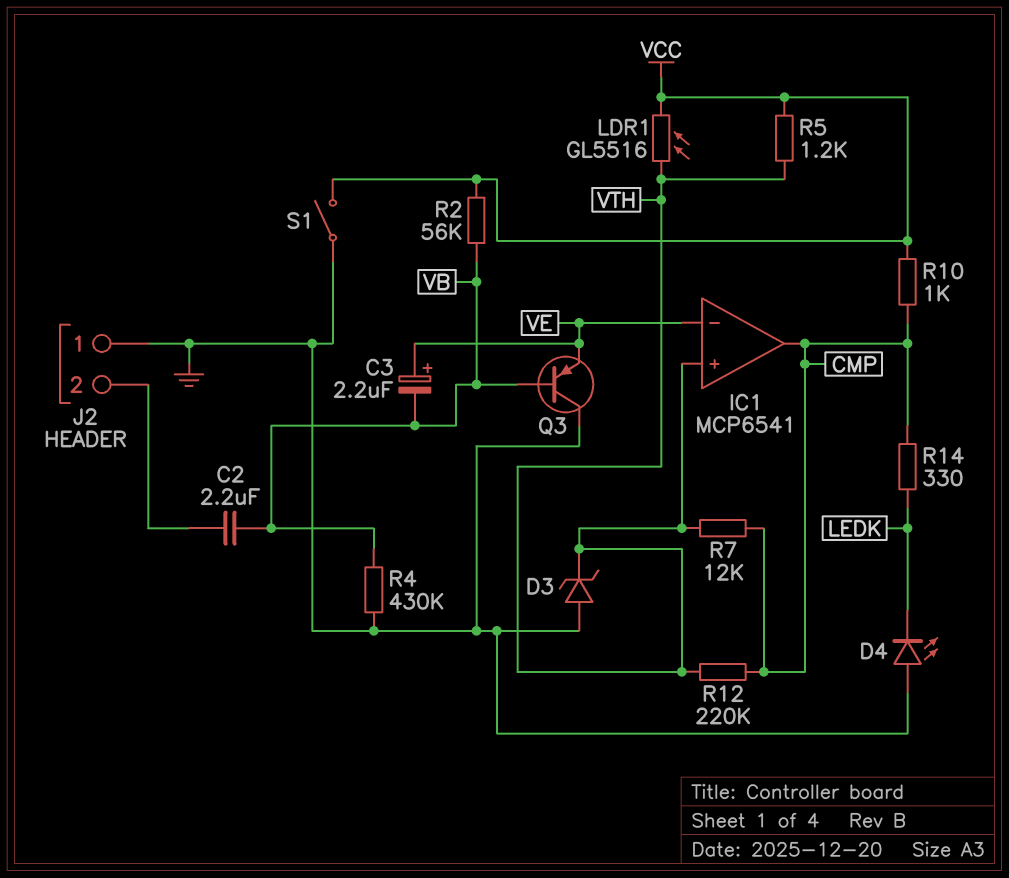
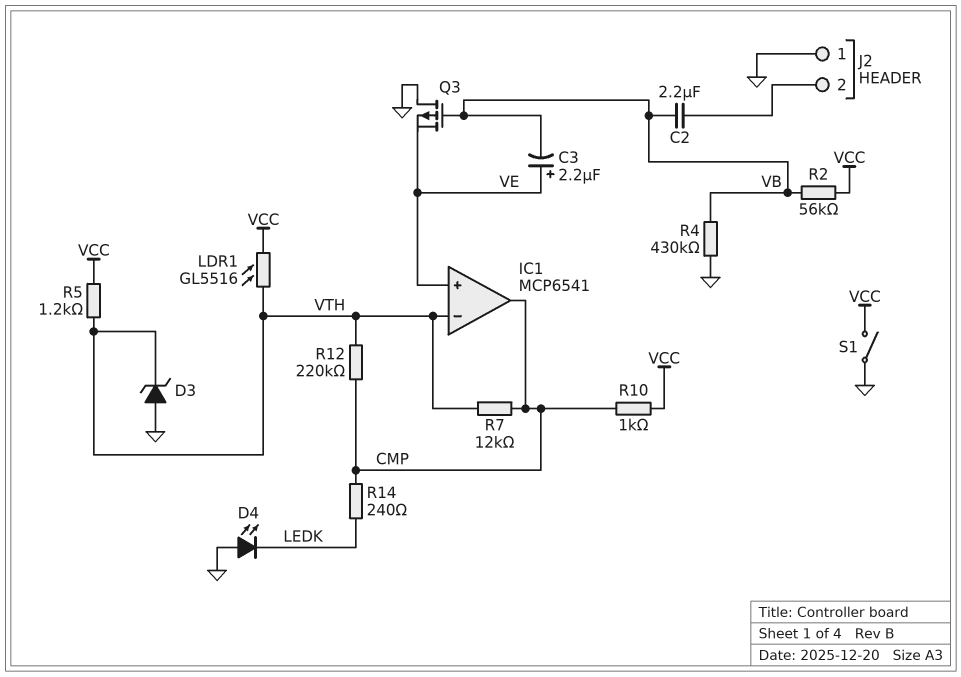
IC1 pin in+: VTH -> VE
IC1 pin in-: VE -> VTH
Q3: PNP (B VB, C GND, E VE) -> PMOS (G VB, D GND, S VE)
R14: 330 (CMP, LEDK) -> 240 (CMP, LEDK)

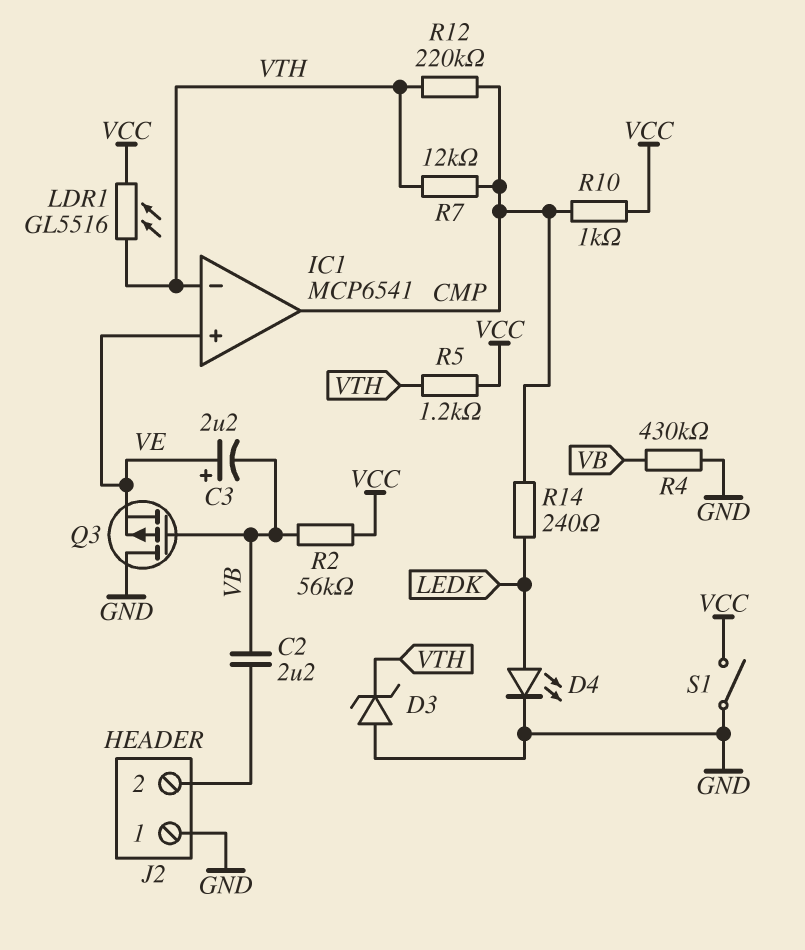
D4: LED (A GND, K LEDK) -> LED (A LEDK, K GND)

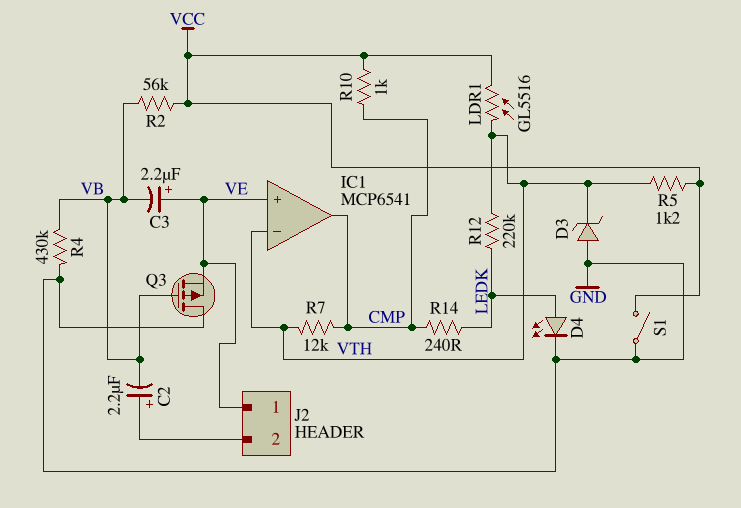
C2: 2.2uF (J2/2, VB) -> 2.2uF (plus J2/2, minus VB)
J2 pin 1: GND -> VE
R12: 220k (CMP, VTH) -> 220k (LEDK, VTH)

